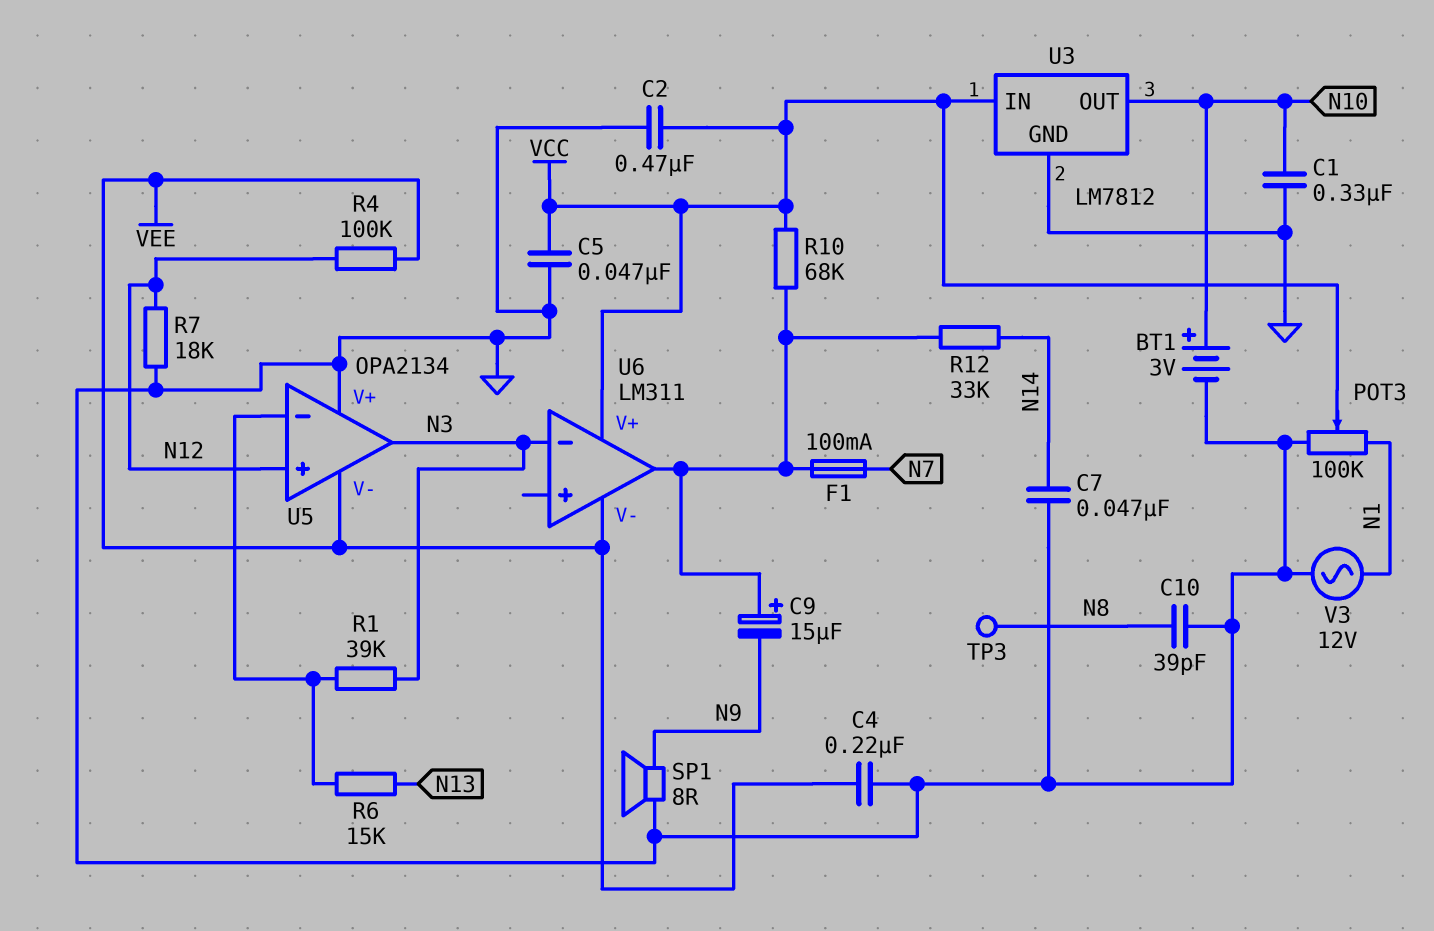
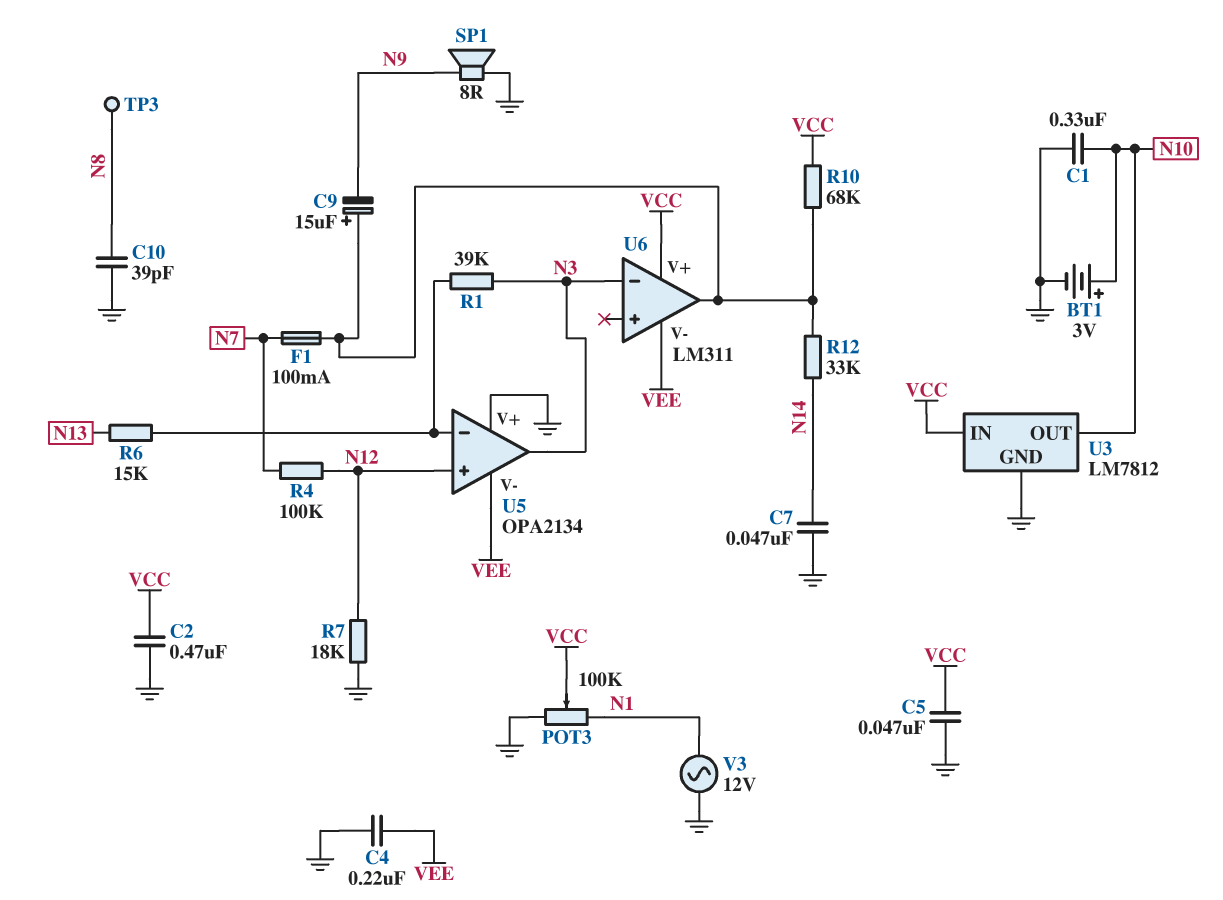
R4: 100k (N12, VEE) -> 100k (N7, N12)

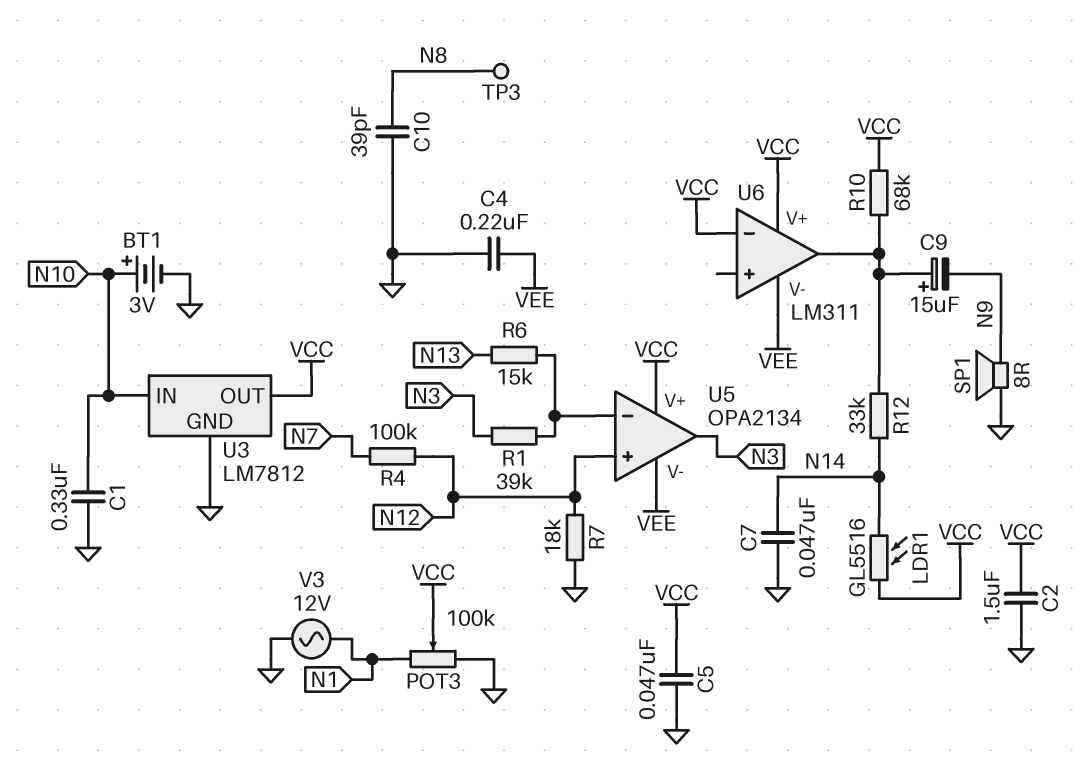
C2: 470nF (GND, VCC) -> 1.5uF (GND, VCC)
F1: 100mA (N7, U6/out) -> none
LDR1: none -> GL5516 (N14, VCC)
U3 pin IN: VCC -> N10
U3 pin OUT: N10 -> VCC
U5 pin V+: GND -> VCC
U6 pin in-: N3 -> VCC

